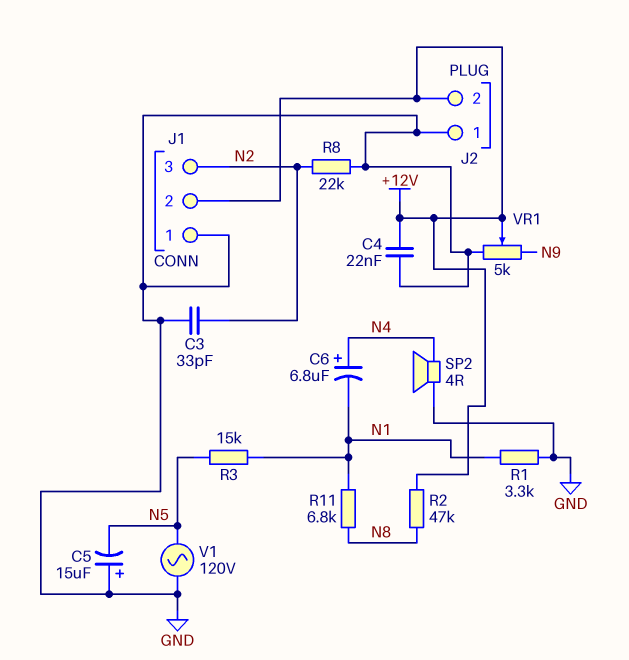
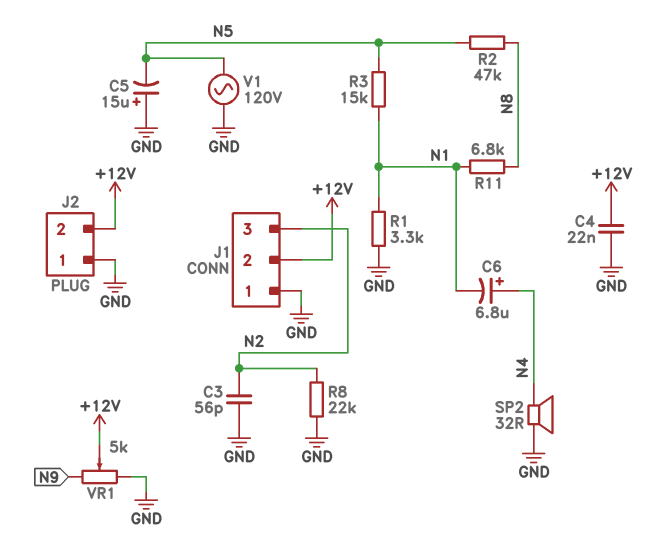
C3: 33pF (GND, N2) -> 56pF (GND, N2)
R2: 47k (+12V, N8) -> 47k (N5, N8)
SP2: speaker 4R (GND, N4) -> speaker 32R (GND, N4)

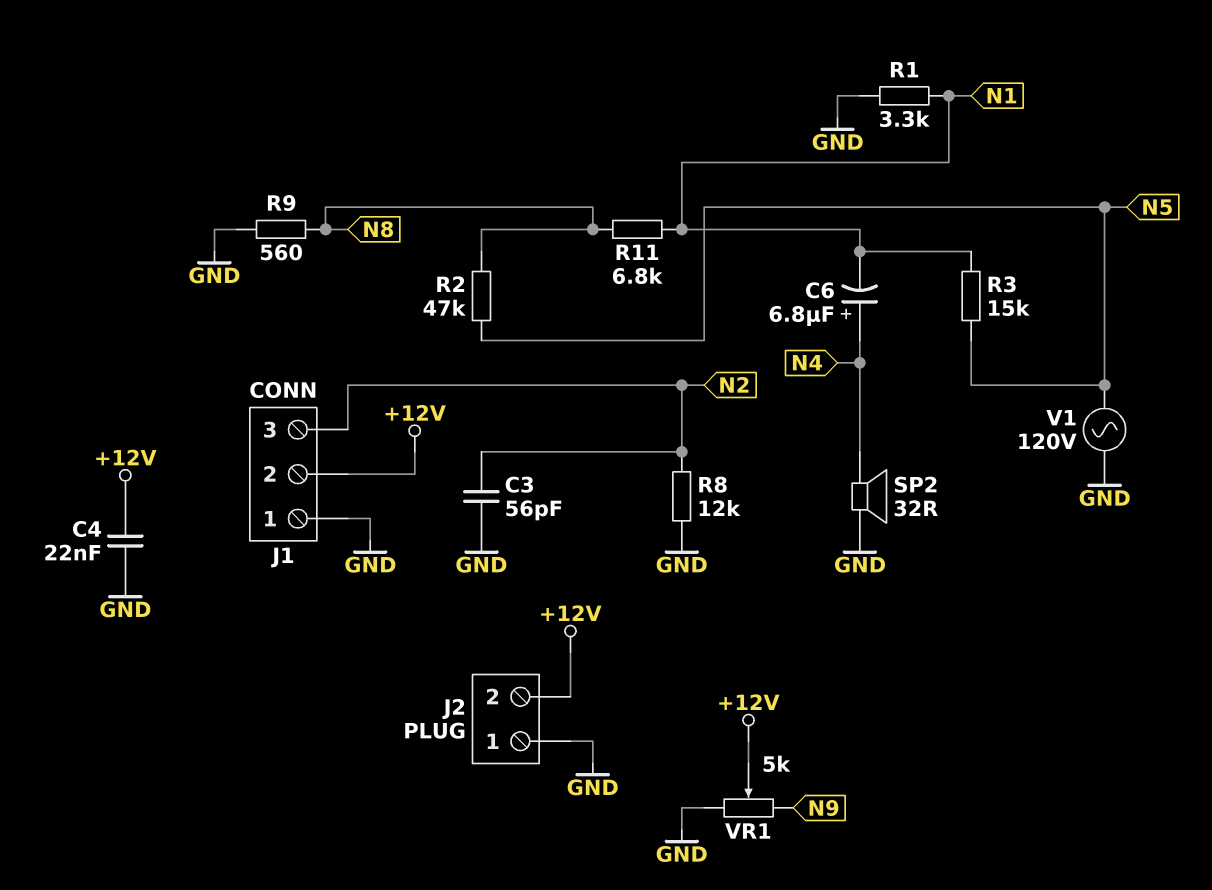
C5: 15uF (plus GND, minus N5) -> none
R8: 22k (GND, N2) -> 12k (GND, N2)
R9: none -> 560 (GND, N8)

